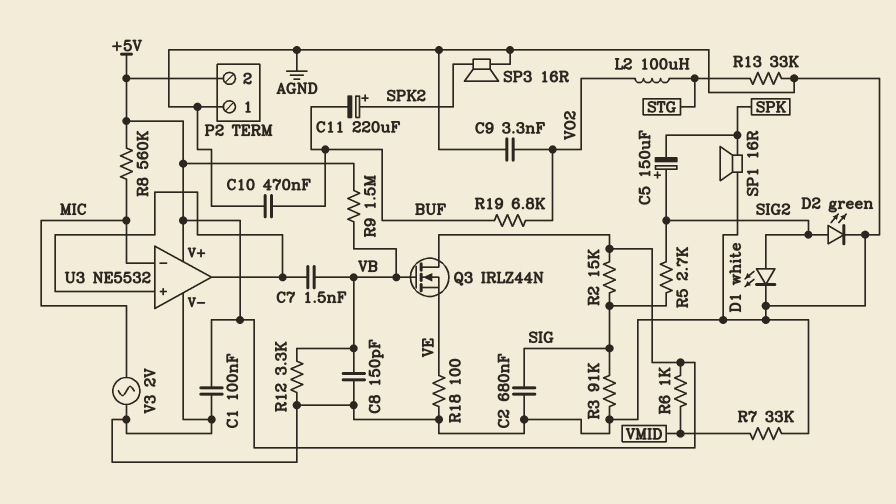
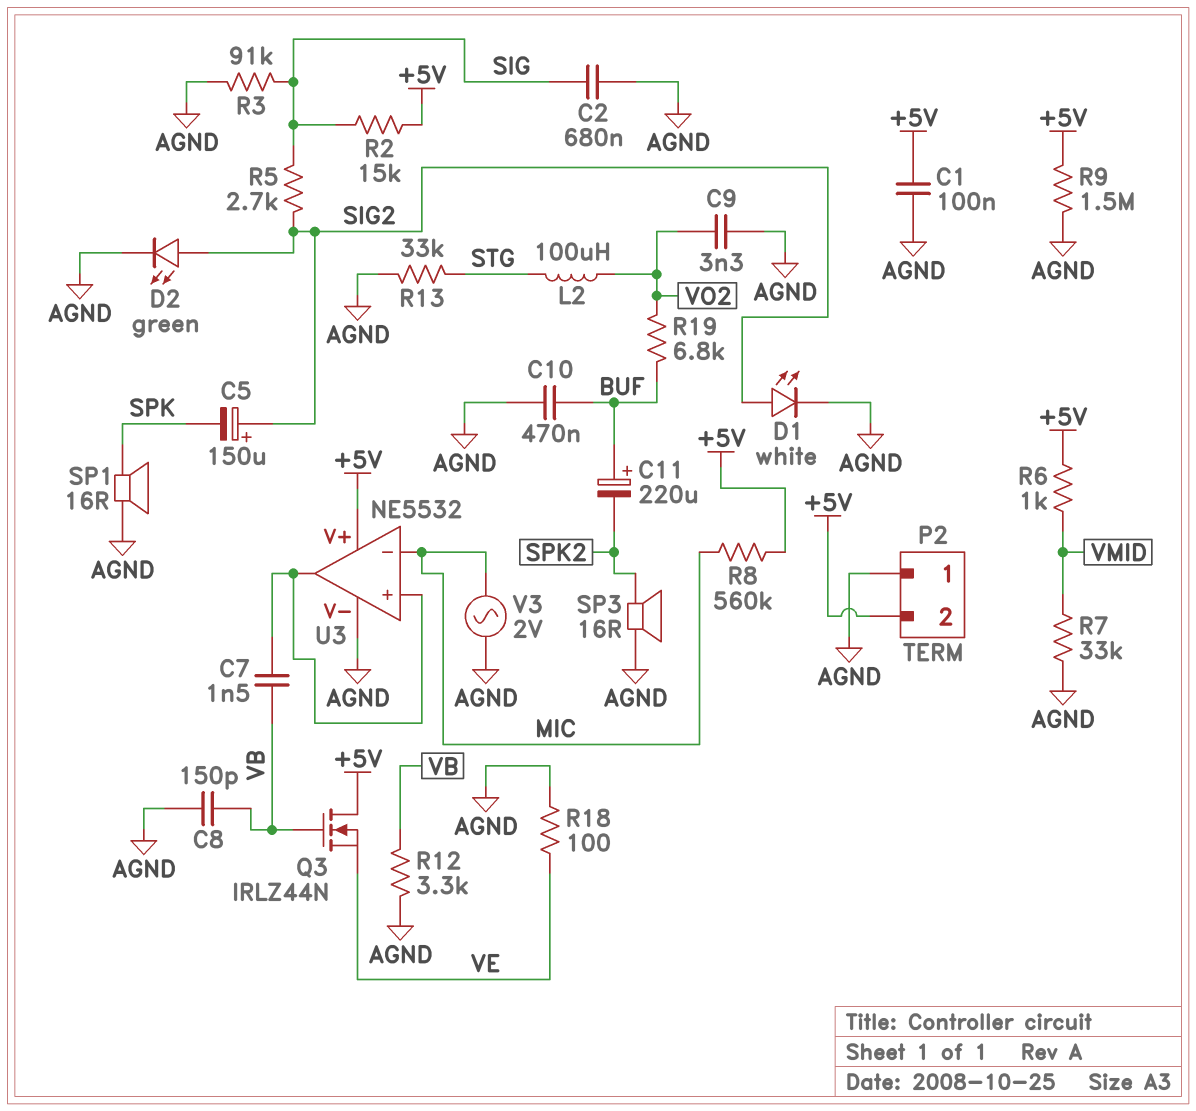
C11: 220uF (plus SPK2, minus BUF) -> 220uF (plus BUF, minus SPK2)
R9: 1.5M (+5V, VB) -> 1.5M (+5V, AGND)

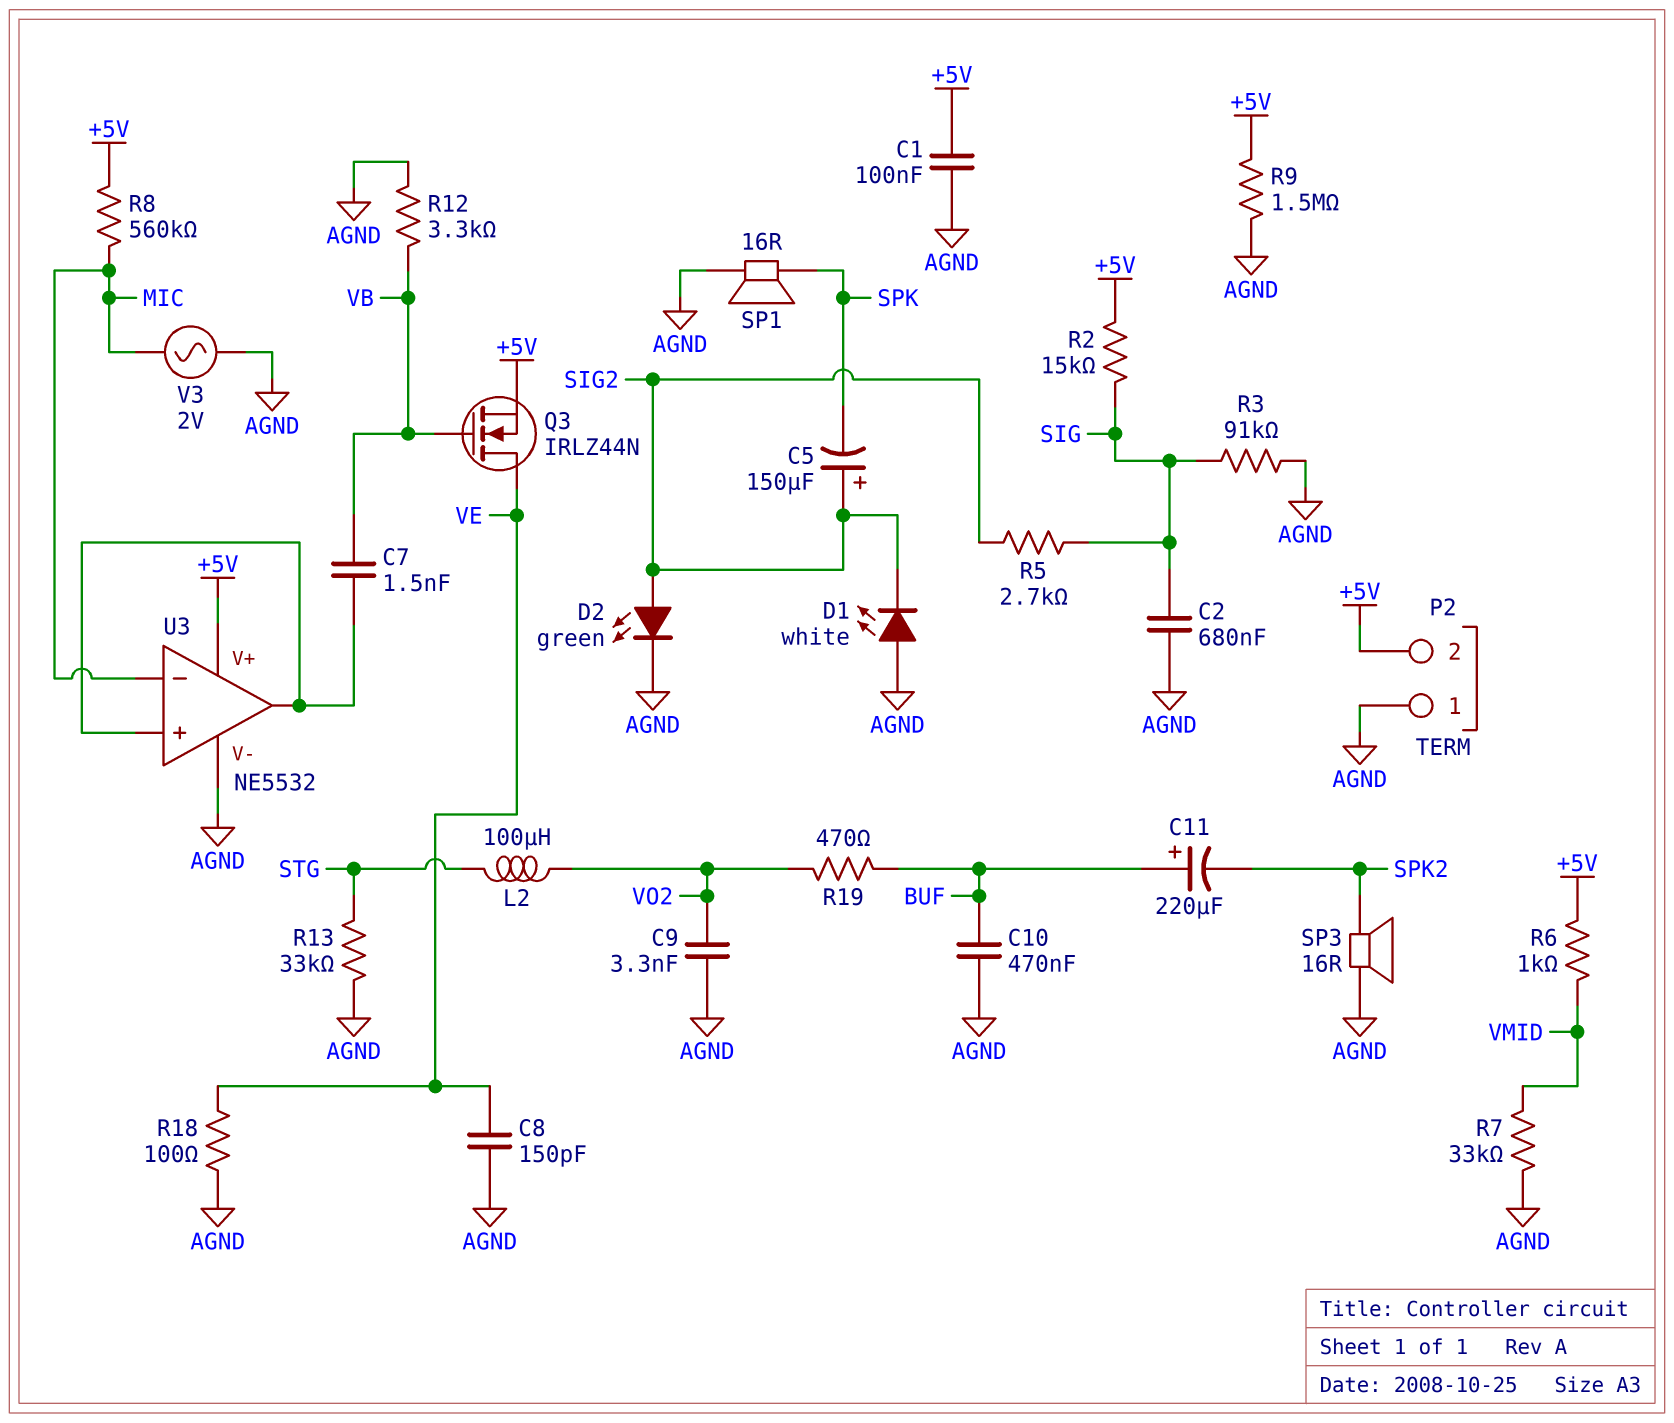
C8: 150pF (AGND, VB) -> 150pF (AGND, VE)
D1: LED white (A SIG2, K AGND) -> LED white (A AGND, K SIG2)
Q3: NMOS IRLZ44N (G VB, D +5V, S VE) -> NMOS IRLZ44N (G VB, D VE, S +5V)
R19: 6.8k (BUF, VO2) -> 470 (BUF, VO2)

